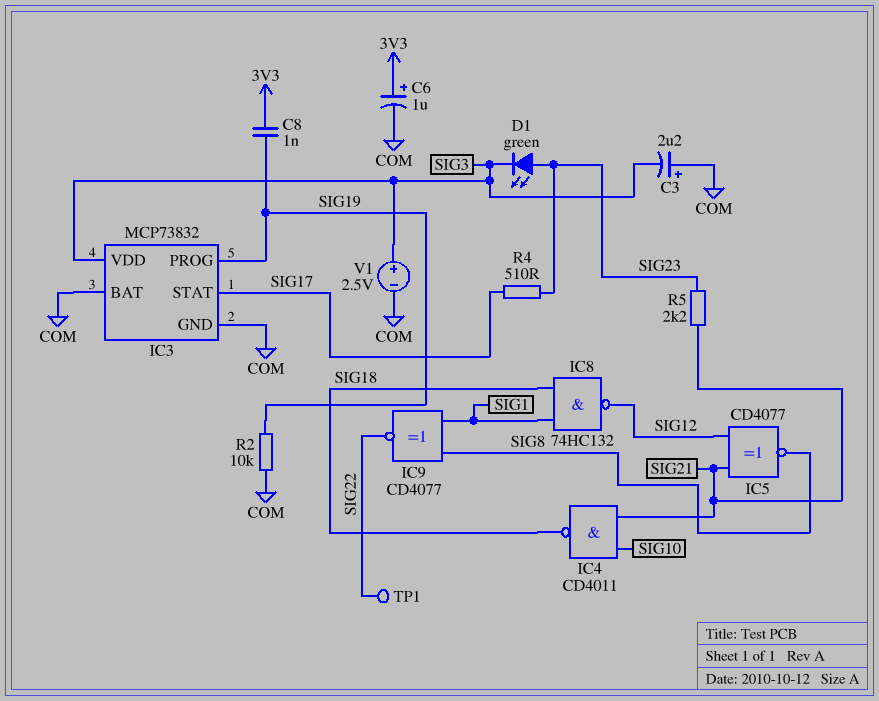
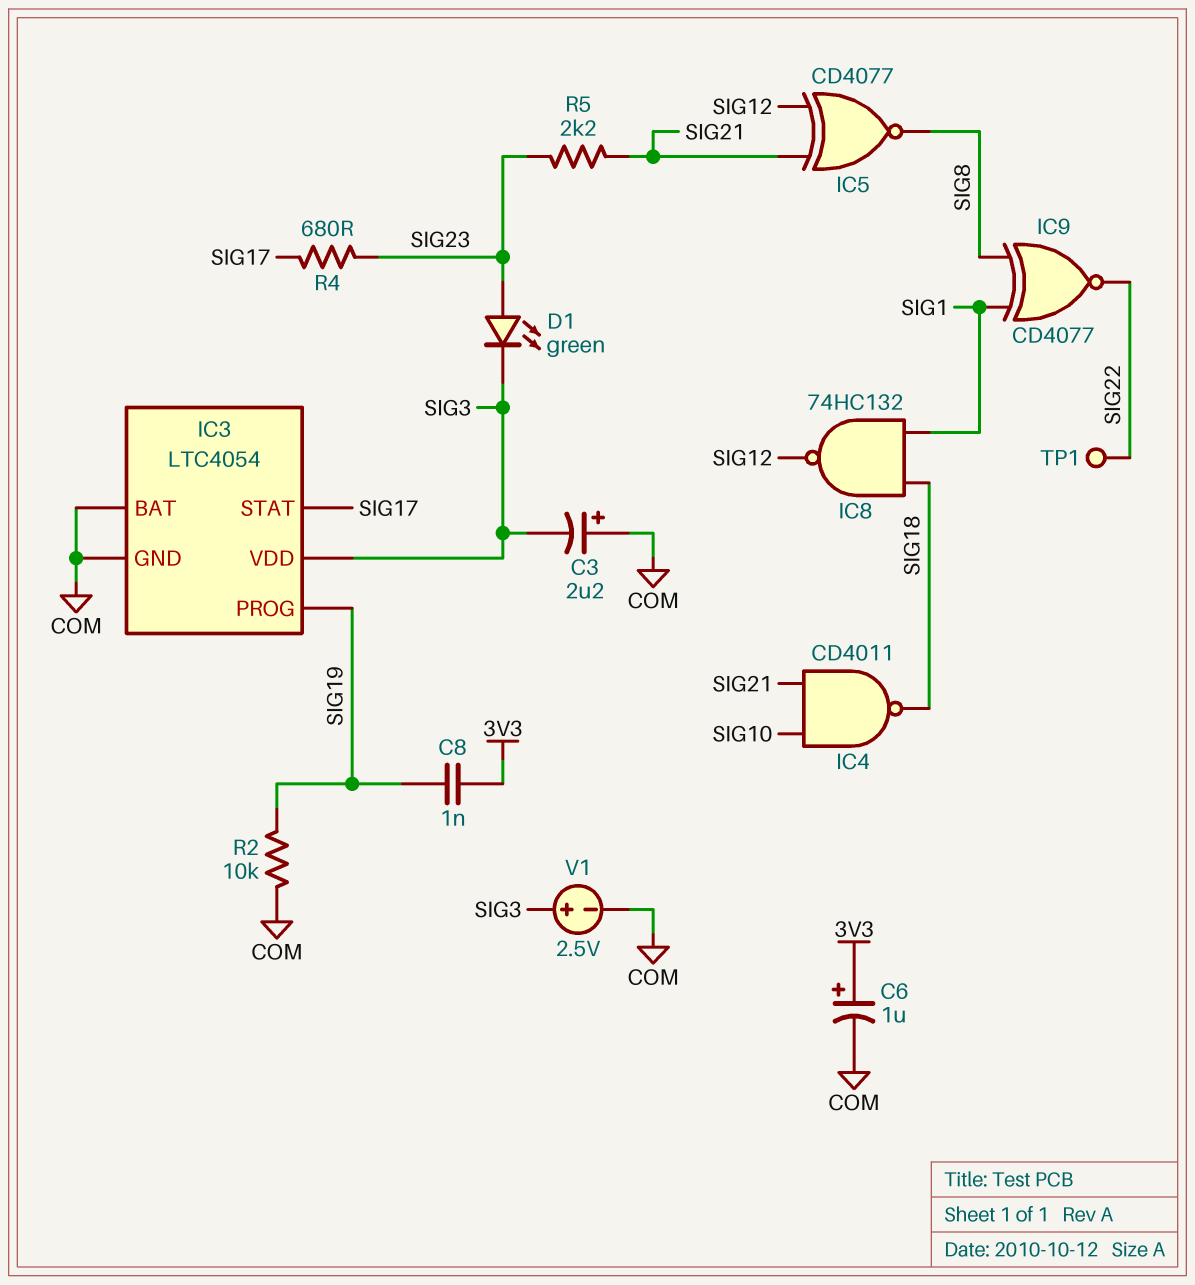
IC3: MCP73832 -> LTC4054
R4: 510 (SIG17, SIG23) -> 680 (SIG17, SIG23)

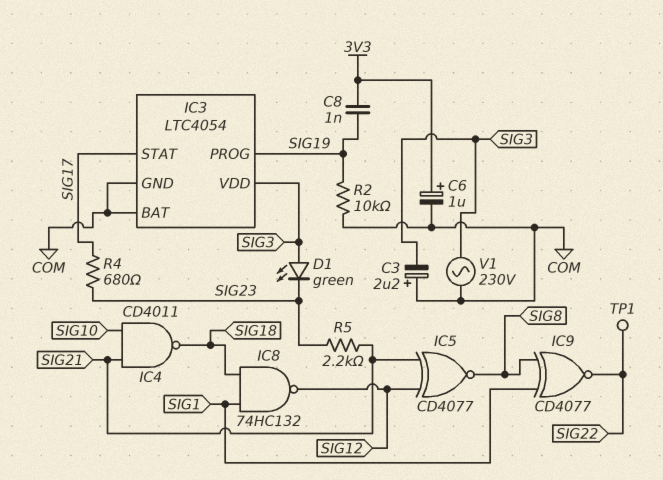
D1: LED green (A SIG23, K SIG3) -> LED green (A SIG3, K SIG23)
V1: 2.5V (plus SIG3, minus COM) -> AC 230V (COM, SIG3)

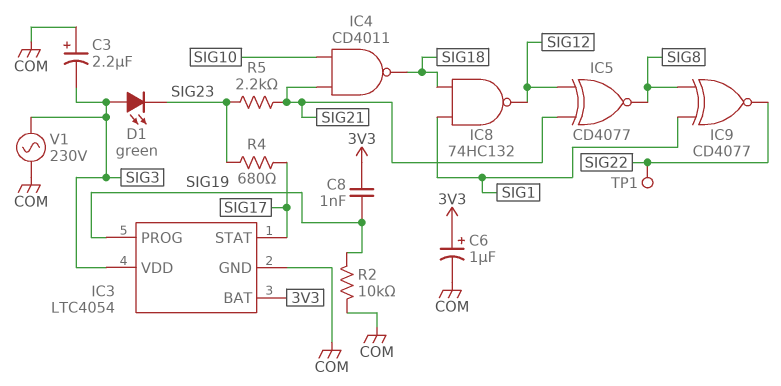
IC3 pin BAT: COM -> 3V3

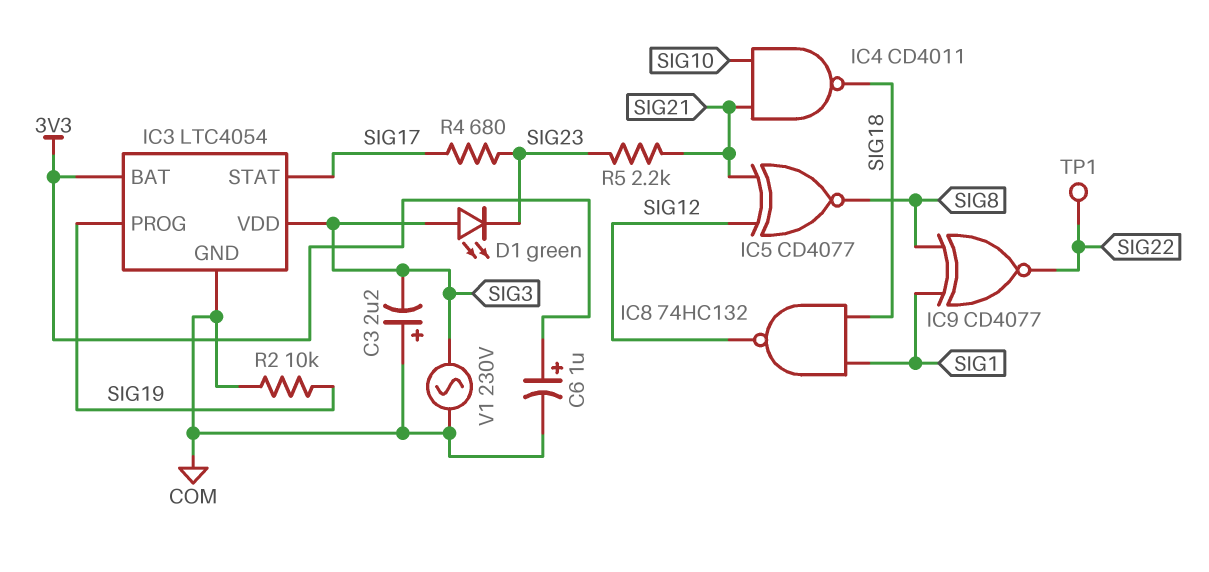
C8: 1nF (3V3, SIG19) -> none

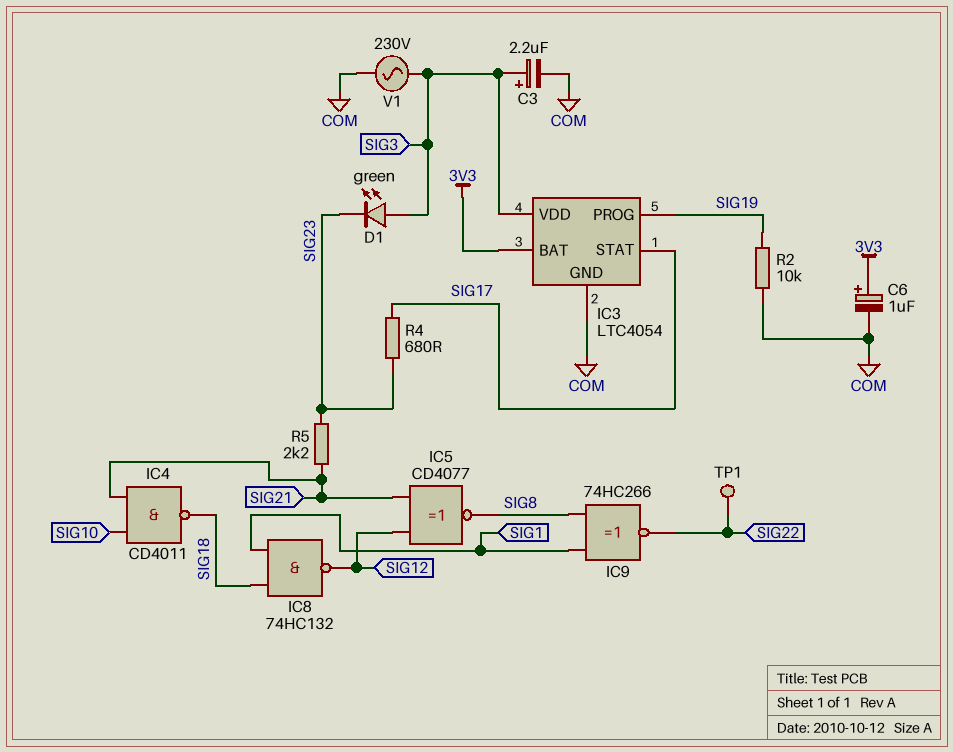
C3: 2.2uF (plus COM, minus SIG3) -> 2.2uF (plus SIG3, minus COM)
IC9: XNOR CD4077 (in SIG1, in SIG8, out SIG22) -> XNOR 74HC266 (in SIG1, in SIG8, out SIG22)

